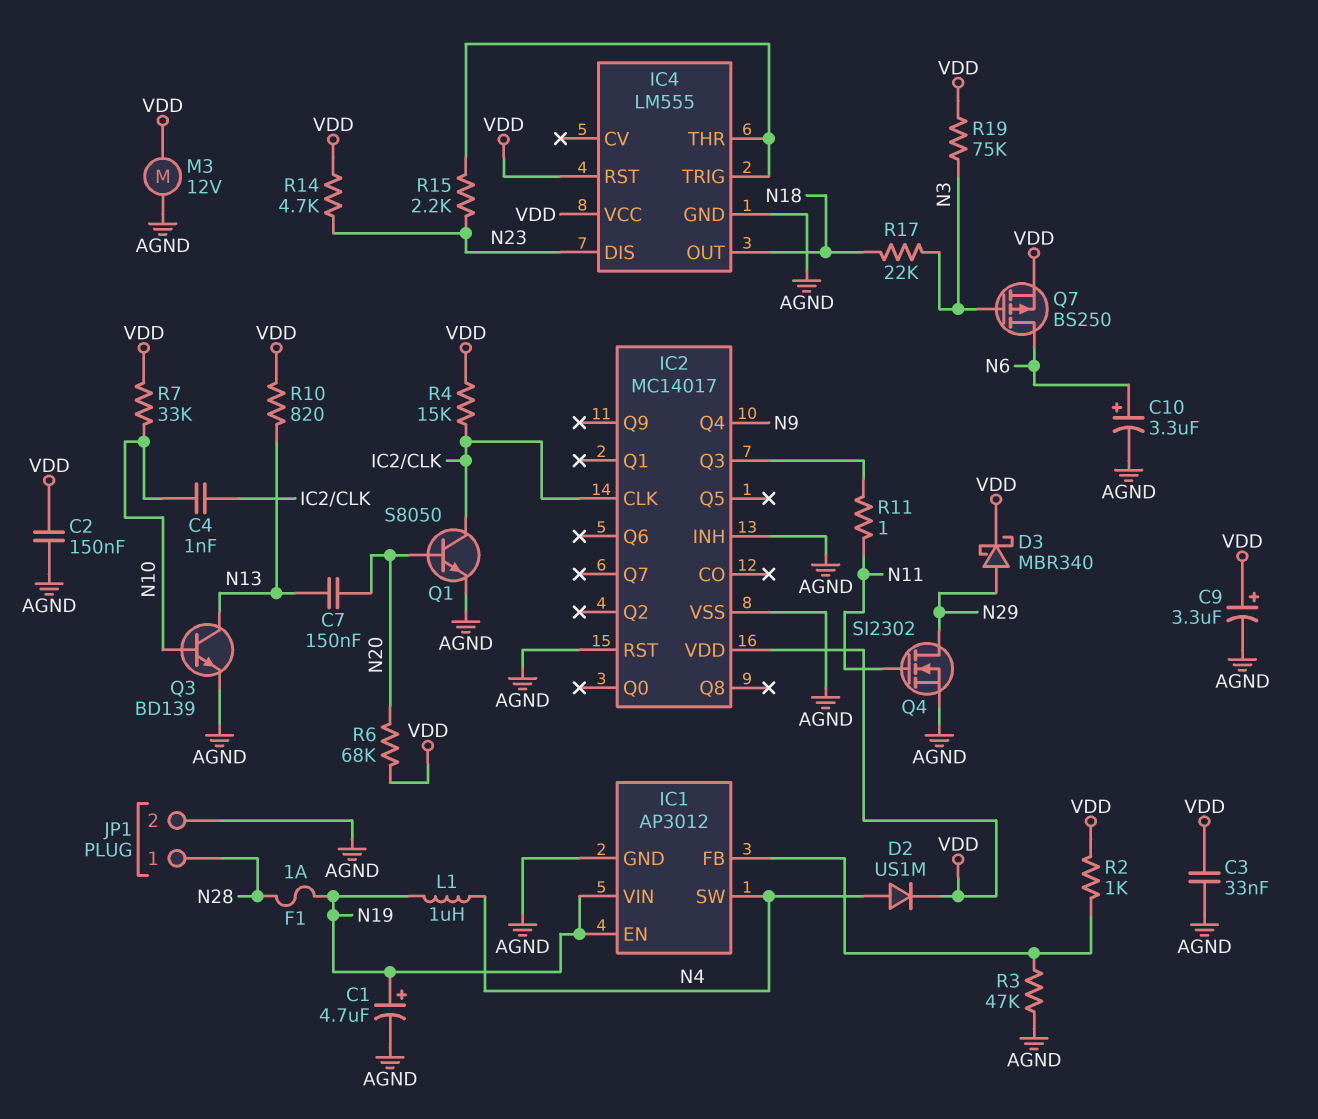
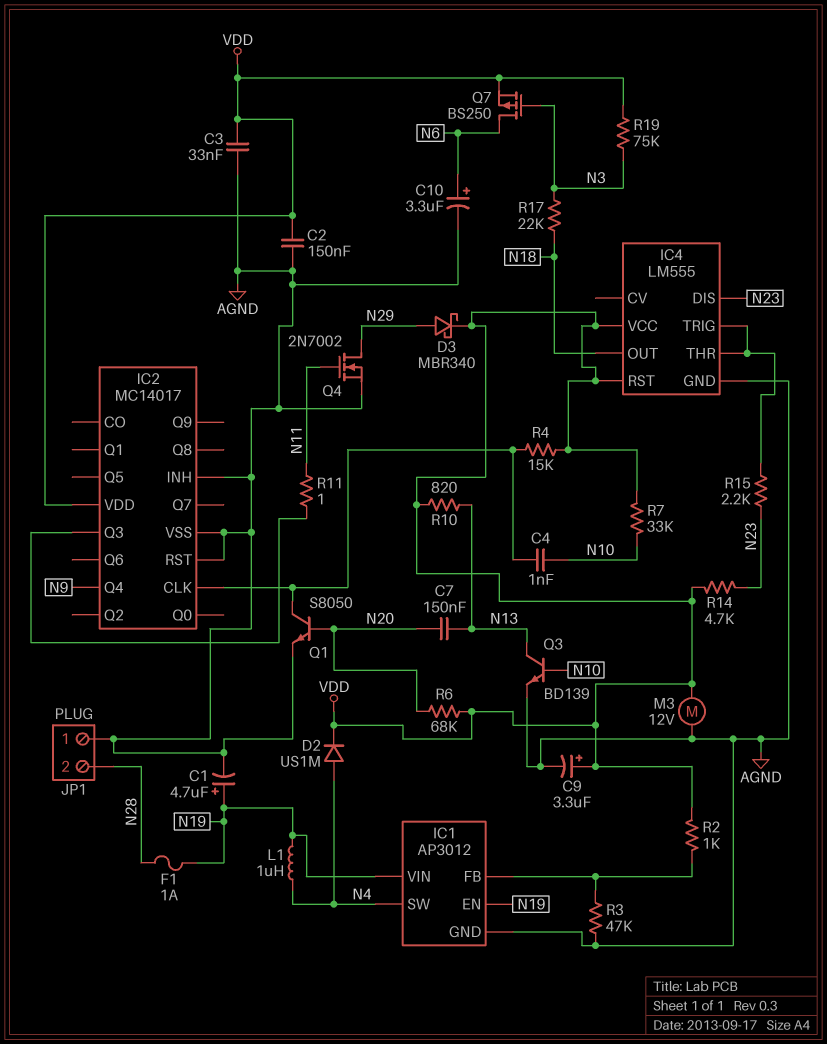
JP1 pin 1: N28 -> AGND
JP1 pin 2: AGND -> N28
Q4: NMOS SI2302 (G N11, D N29, S AGND) -> NMOS 2N7002 (G N11, D N29, S AGND)

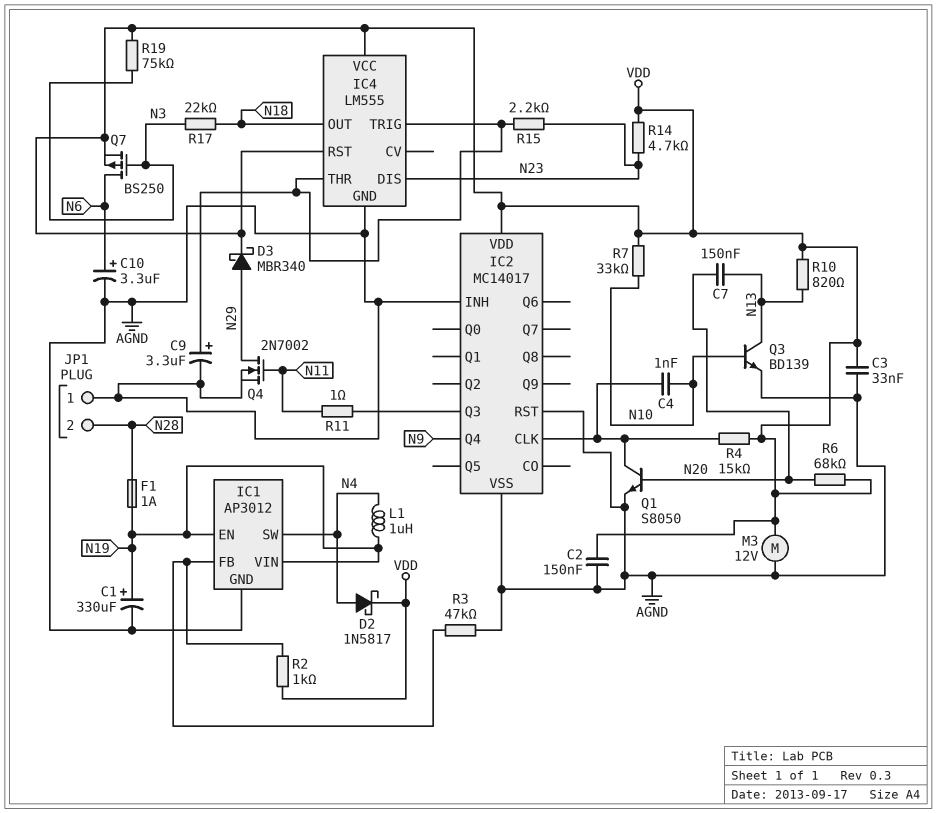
C1: 4.7uF (plus N19, minus AGND) -> 330uF (plus N19, minus AGND)
C9: 3.3uF (plus VDD, minus AGND) -> 3.3uF (plus IC4/THR, minus AGND)
D2: diode US1M (A N4, K VDD) -> schottky 1N5817 (A N4, K VDD)

